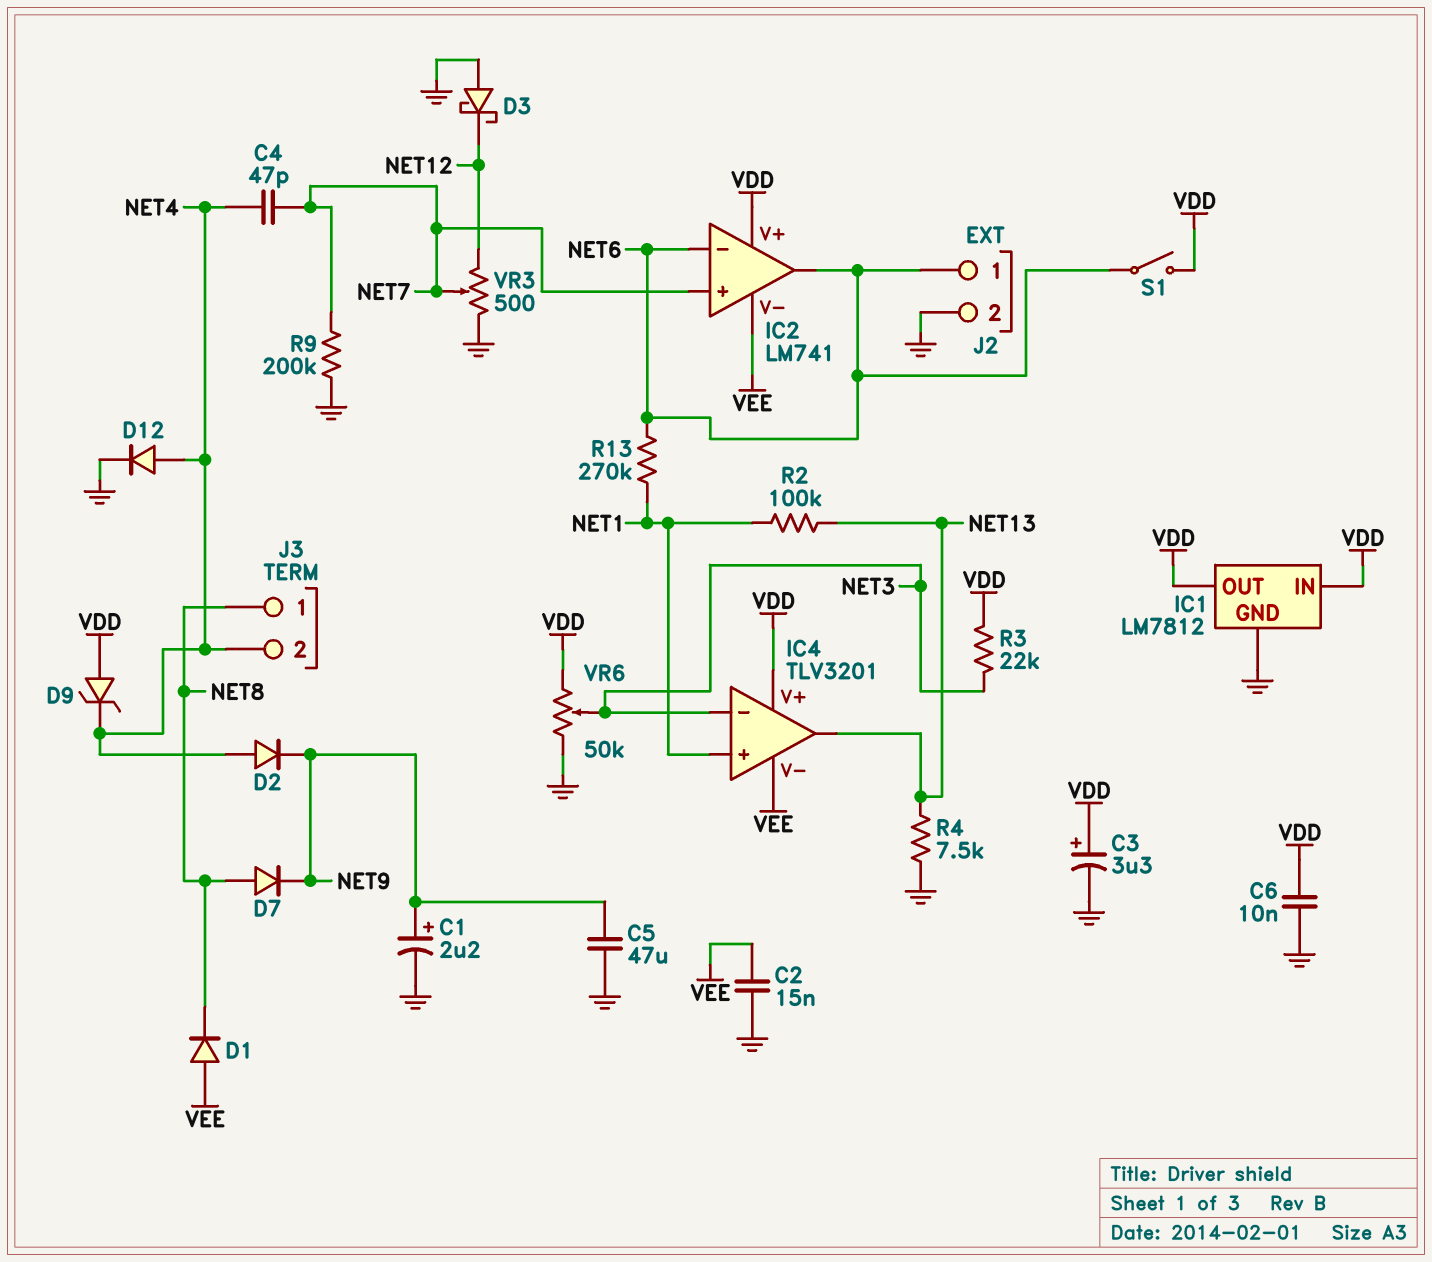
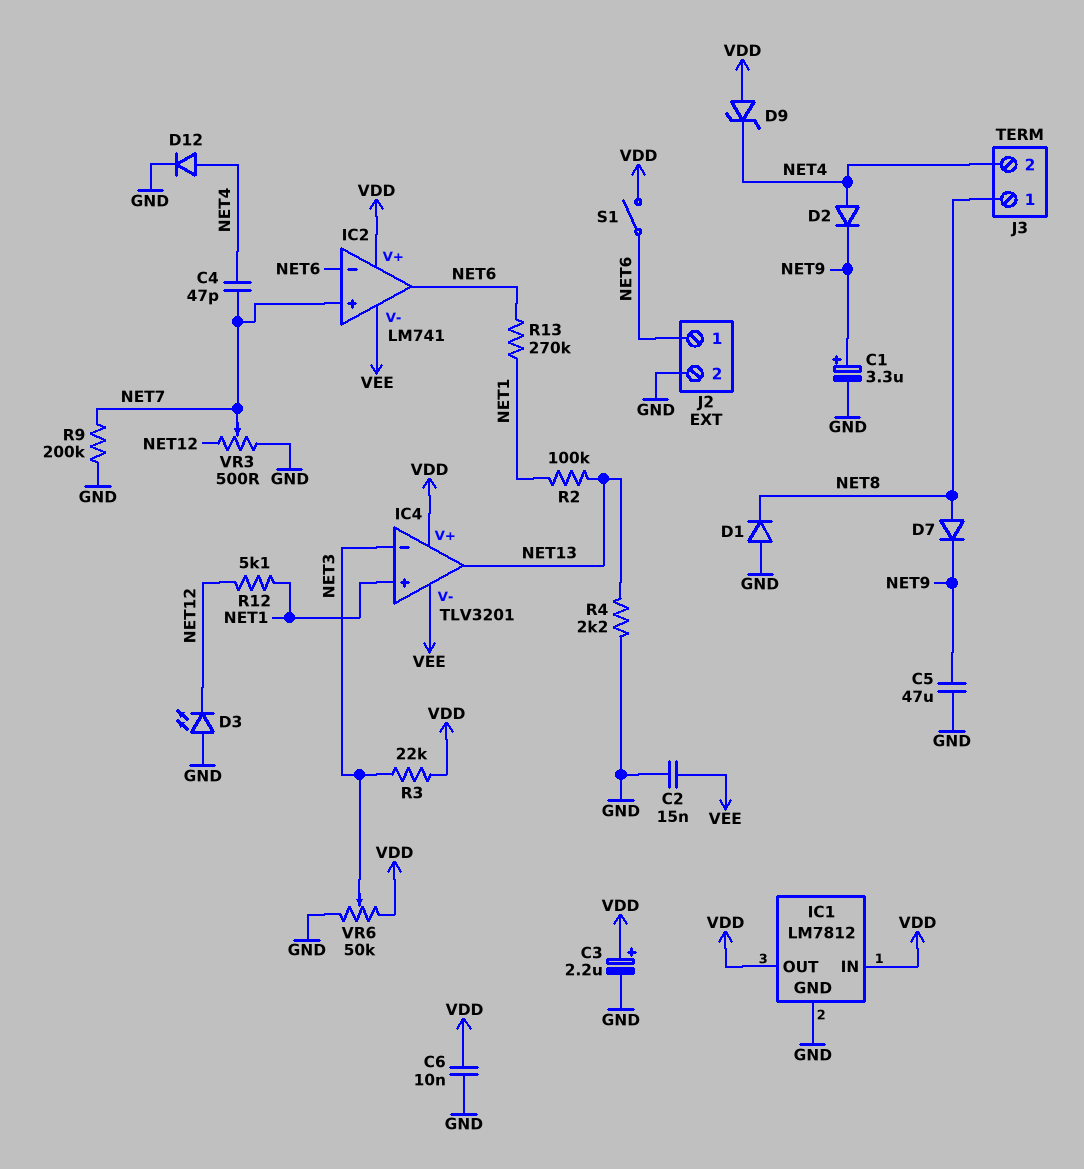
C1: 2.2uF (plus NET9, minus GND) -> 3.3uF (plus NET9, minus GND)
C3: 3.3uF (plus VDD, minus GND) -> 2.2uF (plus VDD, minus GND)
D1: diode (A VEE, K NET8) -> diode (A GND, K NET8)
D3: schottky (A GND, K NET12) -> LED (A GND, K NET12)
R4: 7.5k (GND, NET13) -> 2.2k (GND, NET13)
R12: none -> 5.1k (NET1, NET12)

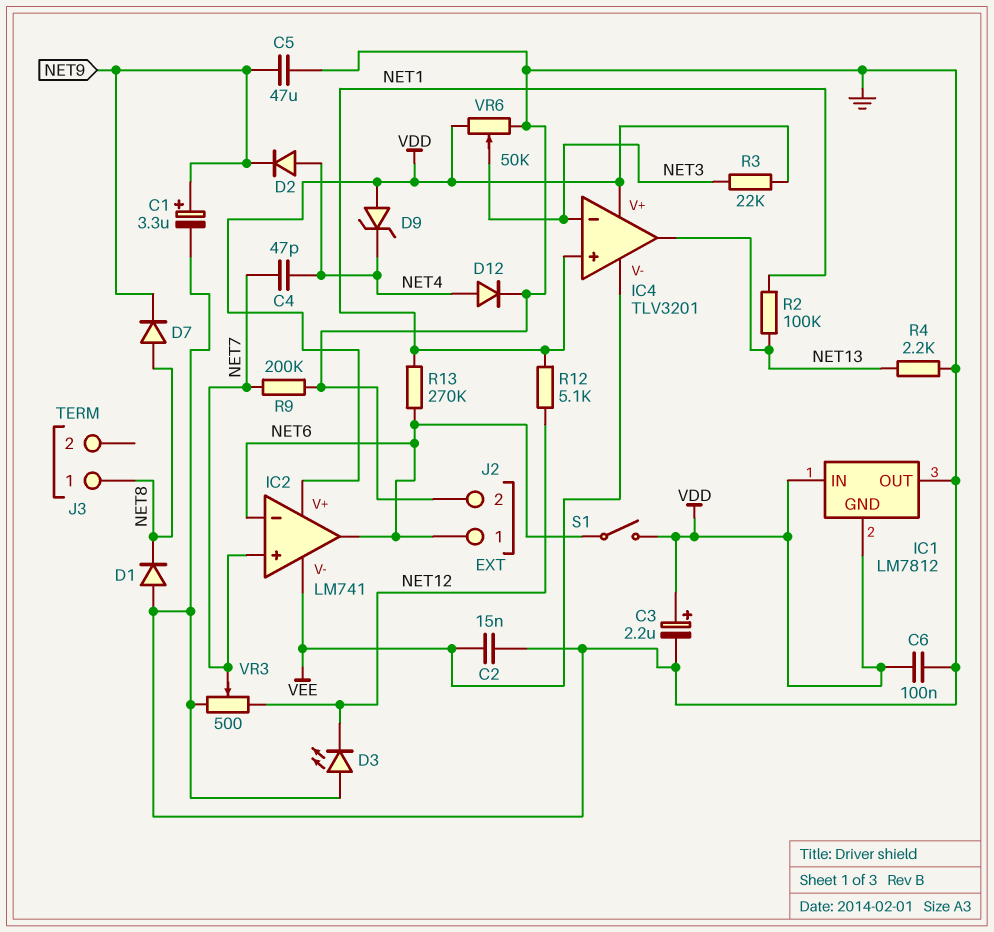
C6: 10nF (GND, VDD) -> 100nF (GND, VDD)
IC1 pin GND: GND -> VDD
IC1 pin OUT: VDD -> GND
J3 pin 2: NET4 -> none

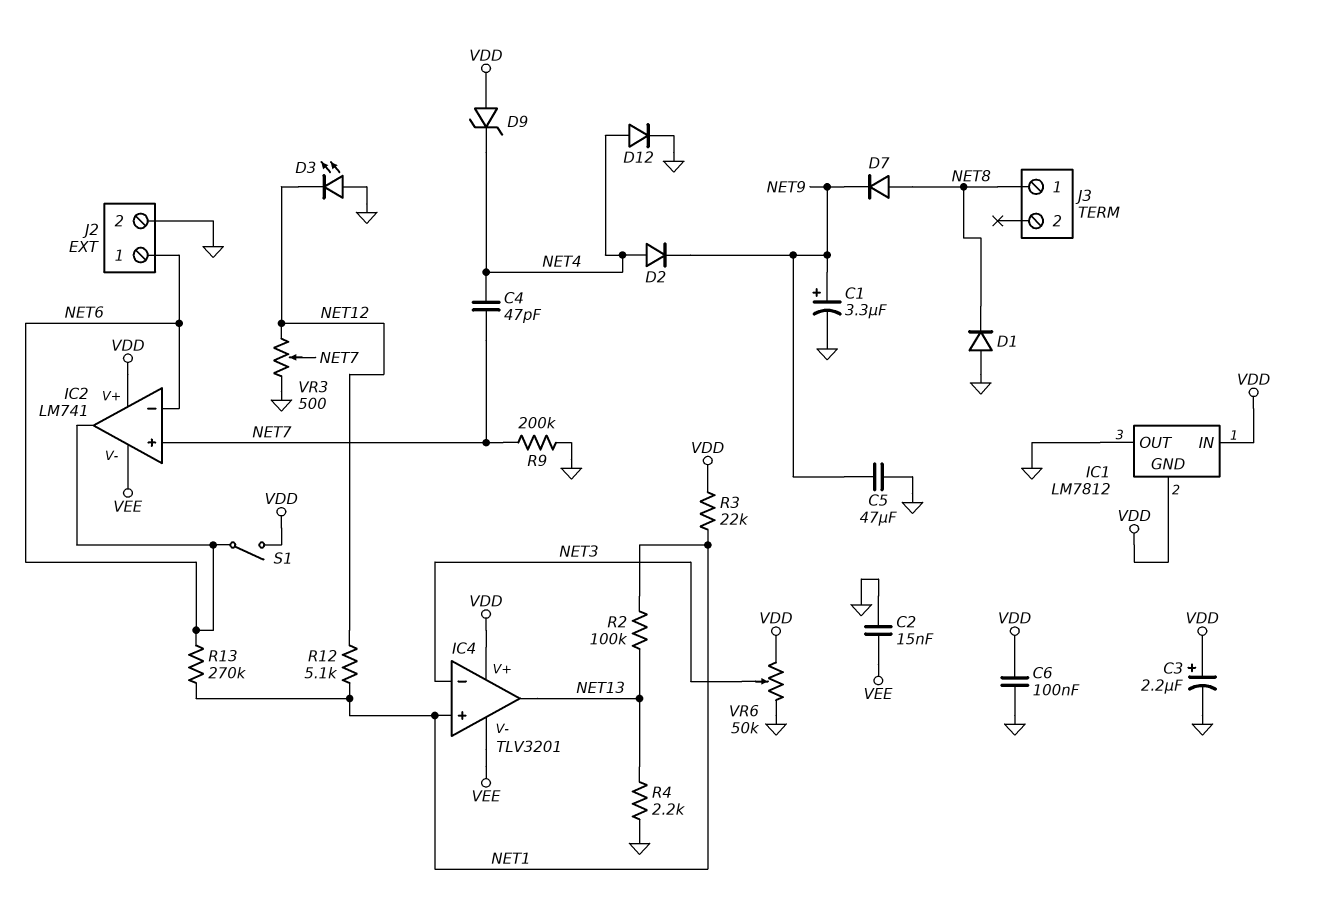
R3: 22k (NET3, VDD) -> 22k (NET1, VDD)

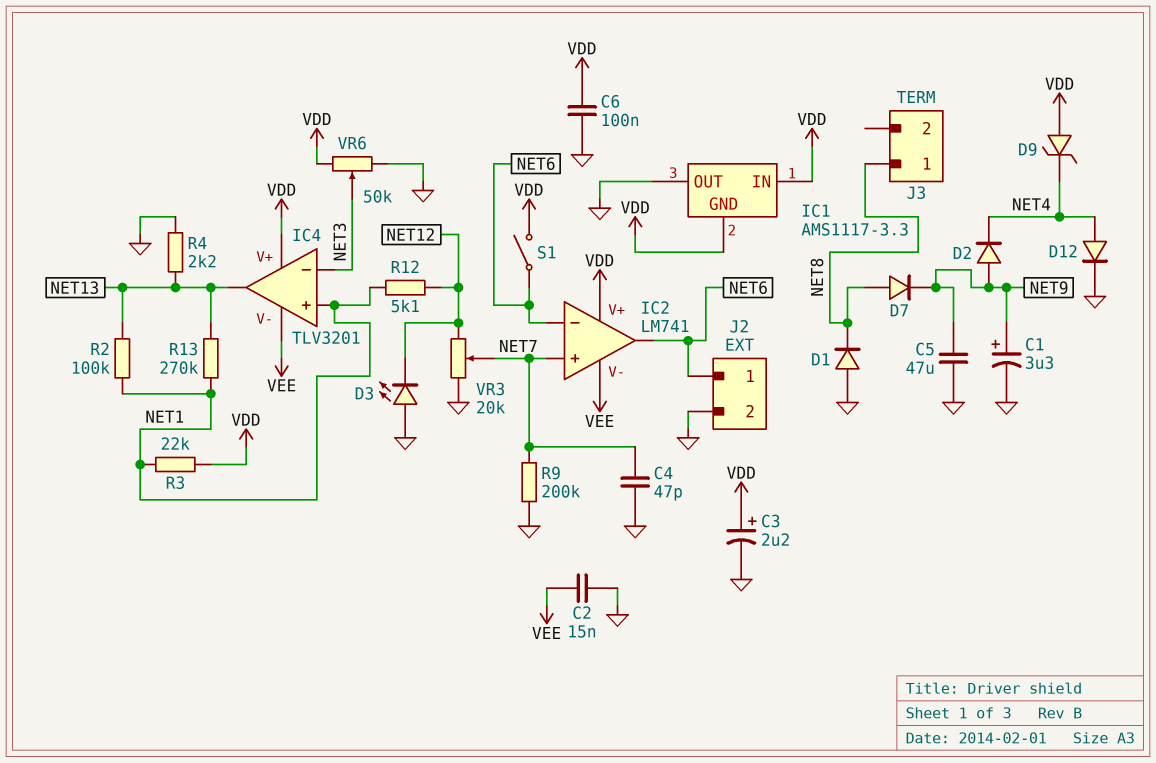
C4: 47pF (NET4, NET7) -> 47pF (GND, NET7)
D2: diode (A NET4, K NET9) -> diode (A NET9, K NET4)
IC1: LM7812 -> AMS1117-3.3
R13: 270k (NET1, NET6) -> 270k (NET1, NET13)
VR3: 500 (GND, NET12, wiper NET7) -> 20k (GND, NET12, wiper NET7)

